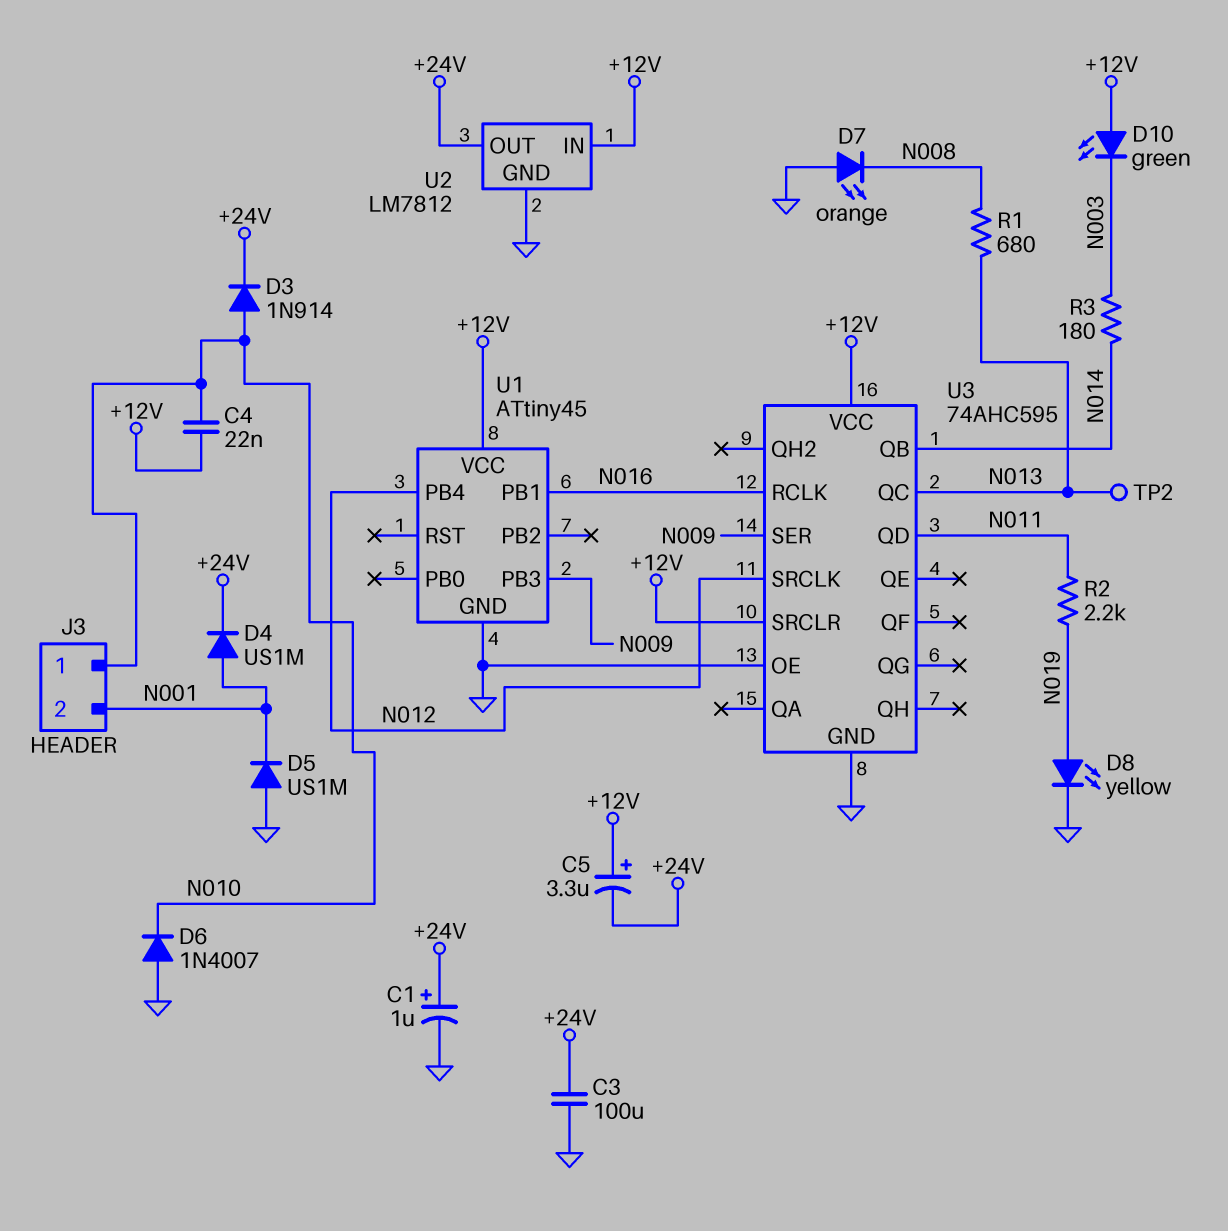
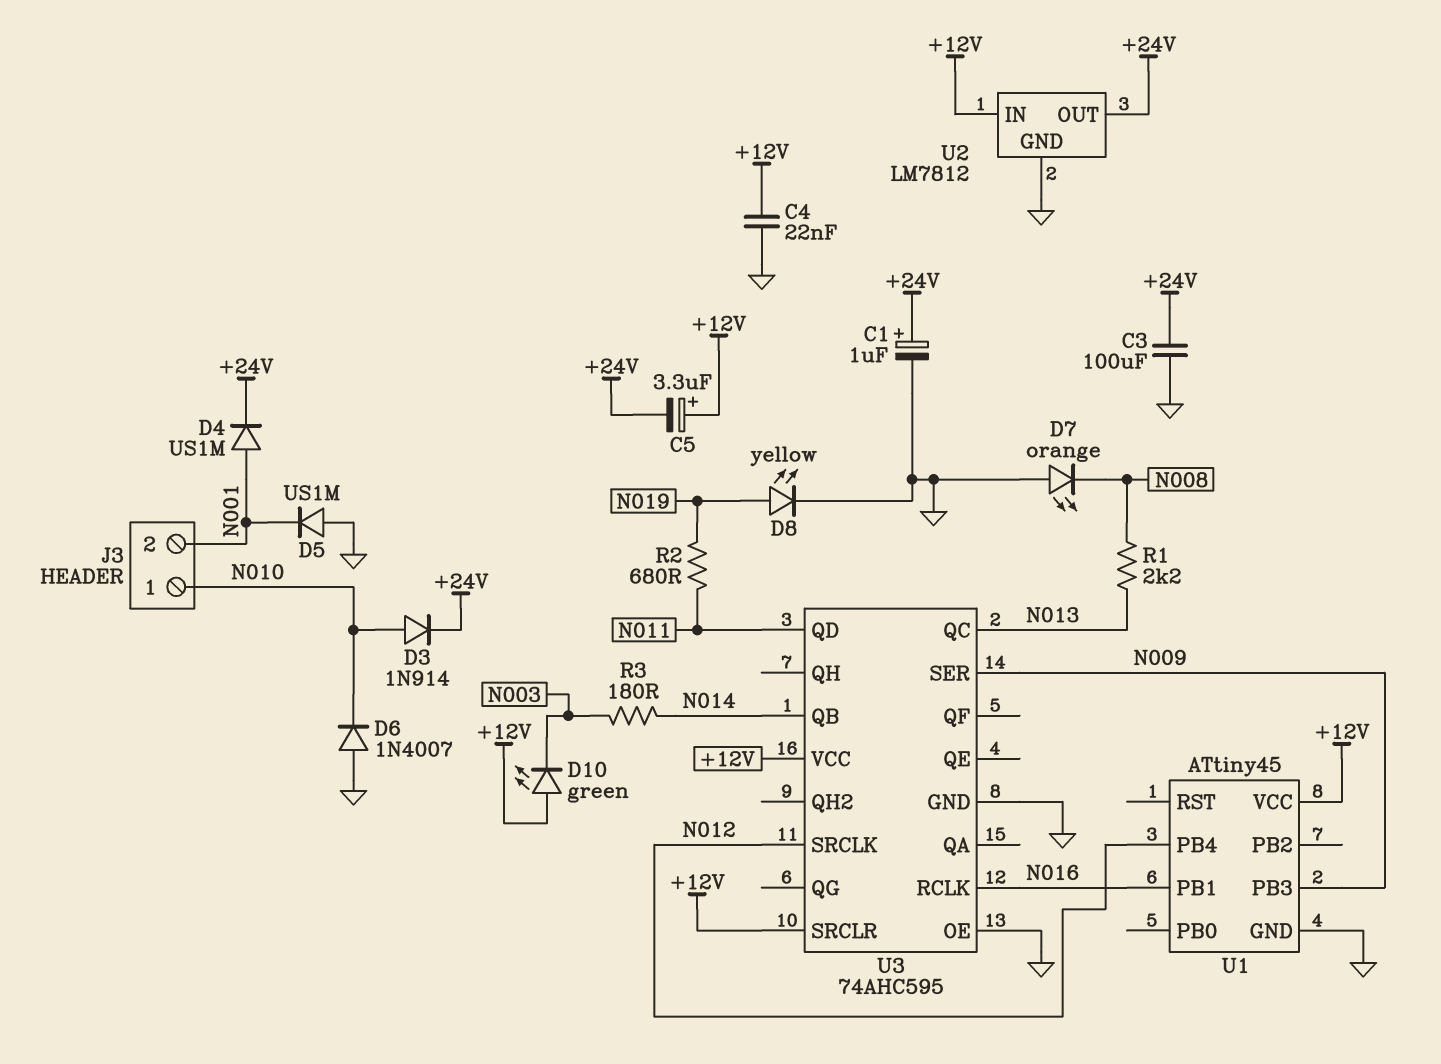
C4: 22nF (+12V, N010) -> 22nF (+12V, GND)
R1: 680 (N008, N013) -> 2.2k (N008, N013)
R2: 2.2k (N011, N019) -> 680 (N011, N019)
TP2: test point (N013) -> none

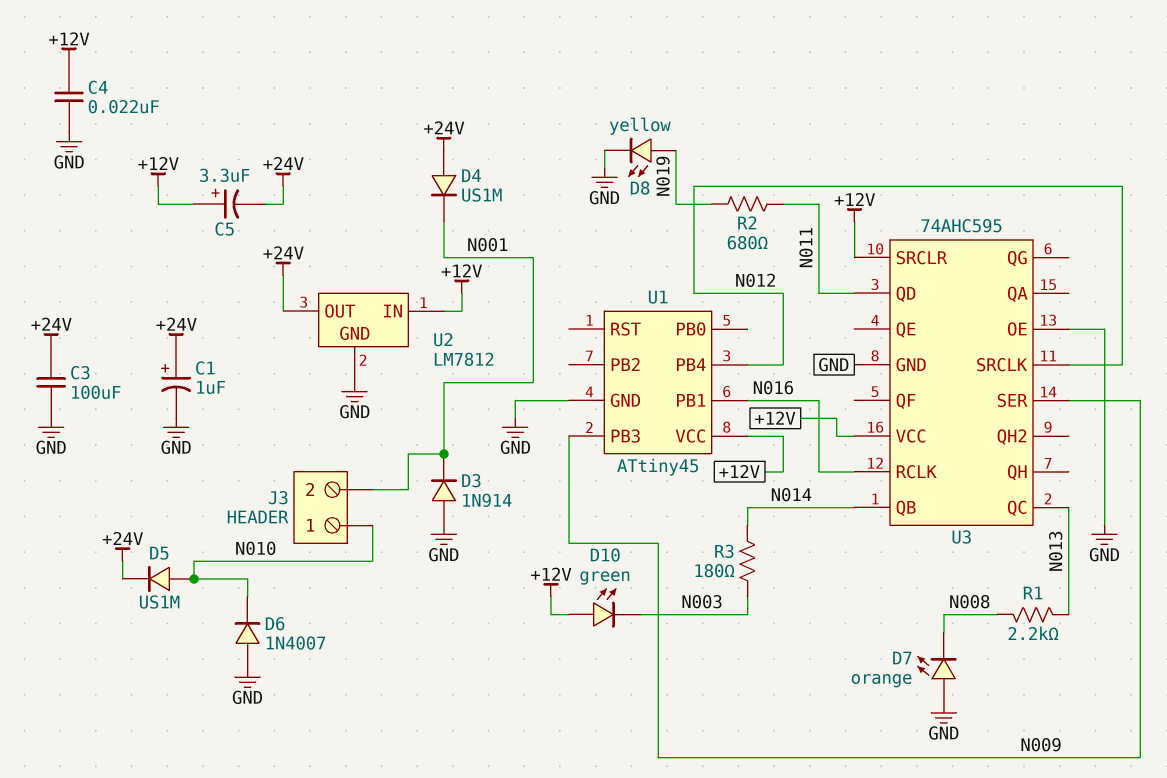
D3: diode 1N914 (A N010, K +24V) -> diode 1N914 (A GND, K N001)
D4: diode US1M (A N001, K +24V) -> diode US1M (A +24V, K N001)
D5: diode US1M (A GND, K N001) -> diode US1M (A N010, K +24V)

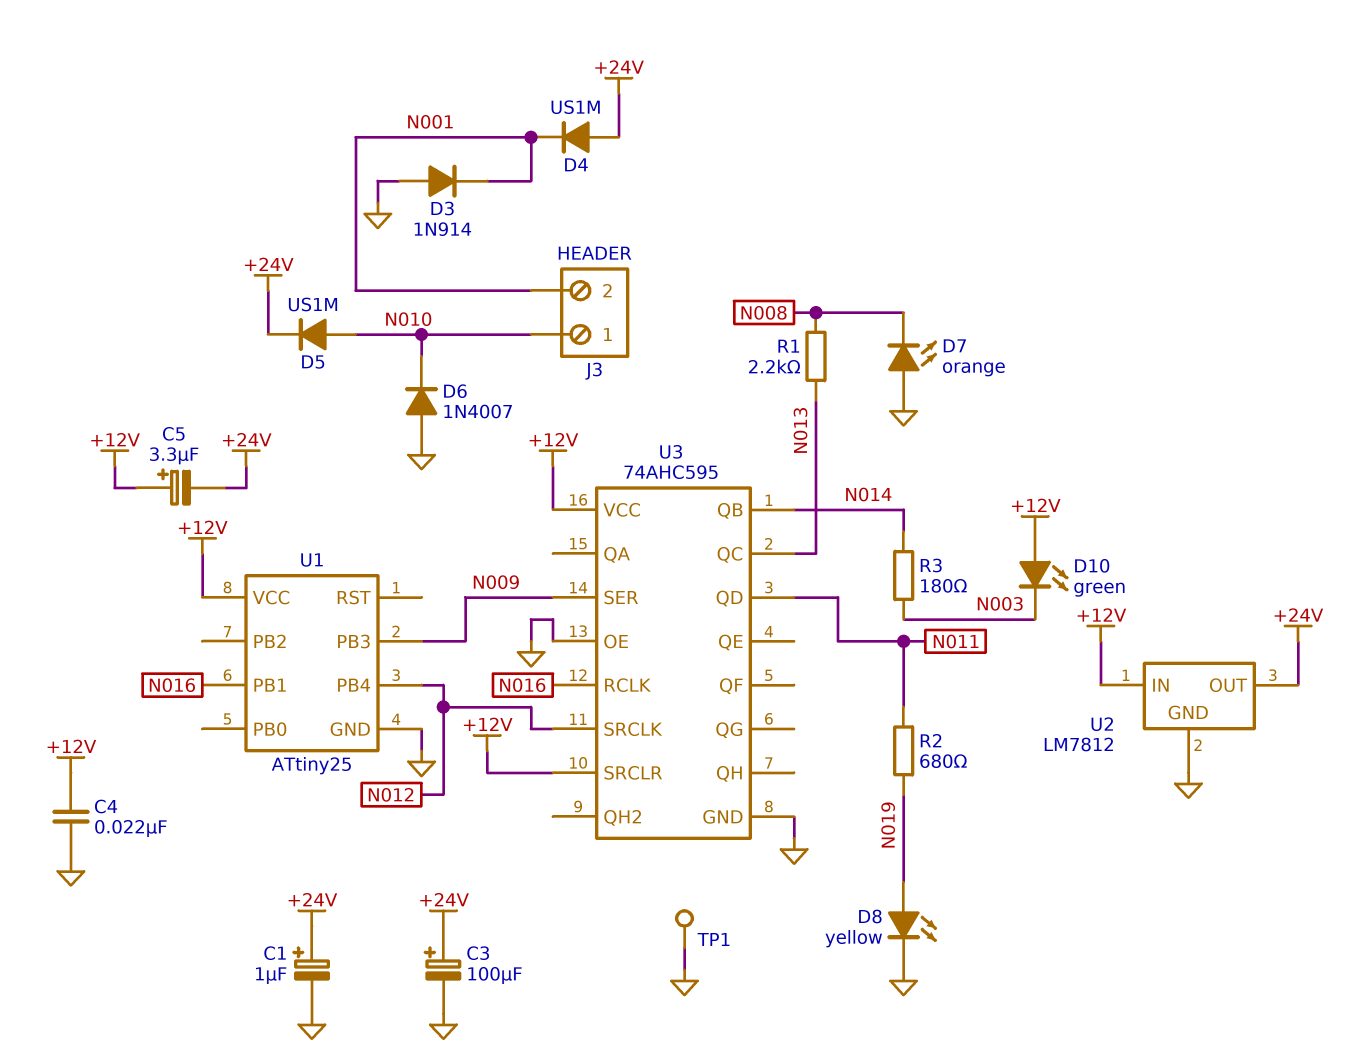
C3: 100uF (+24V, GND) -> 100uF (plus +24V, minus GND)
TP1: none -> test point (GND)
U1: ATtiny45 -> ATtiny25

